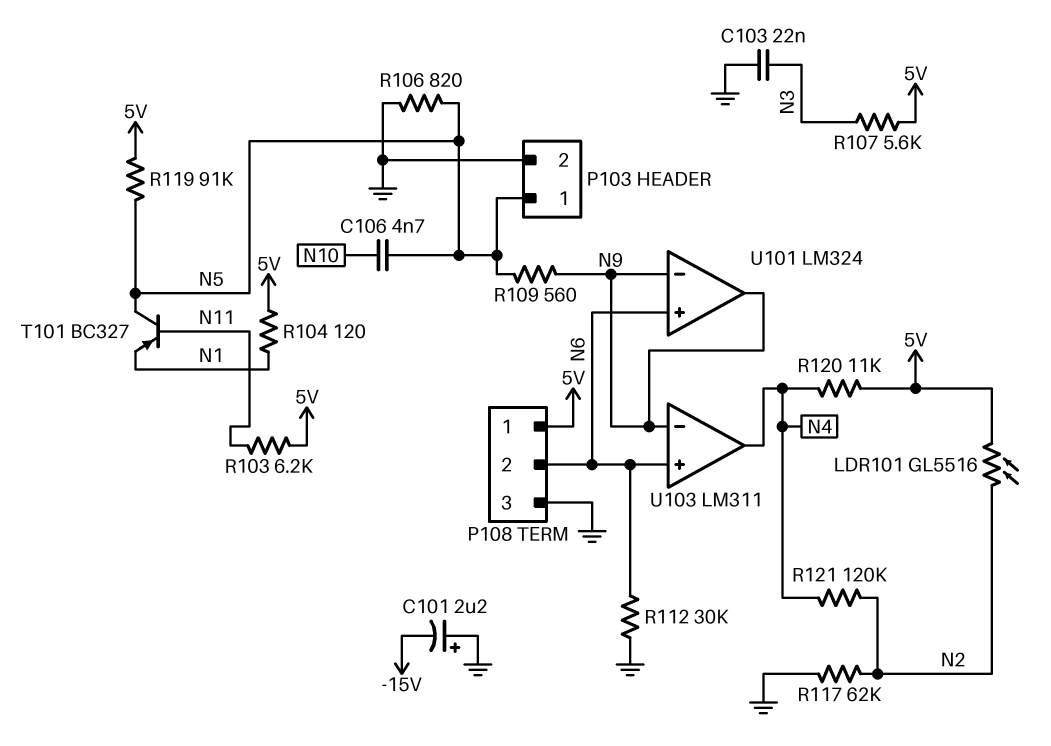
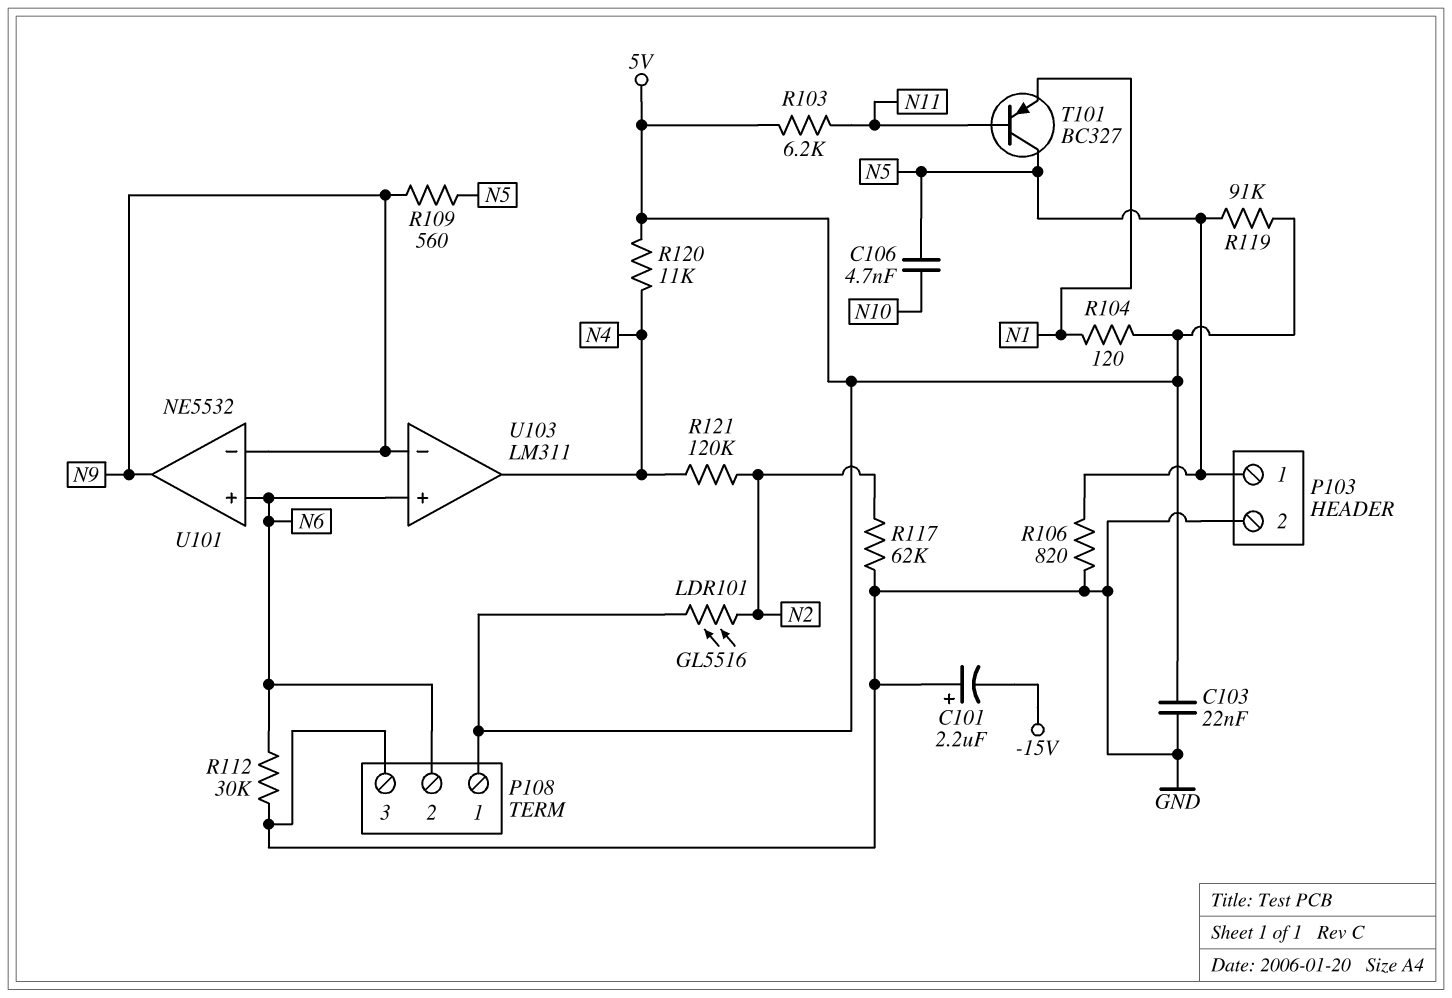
C103: 22nF (GND, N3) -> 22nF (5V, GND)
R107: 5.6k (5V, N3) -> none
U101: LM324 -> NE5532

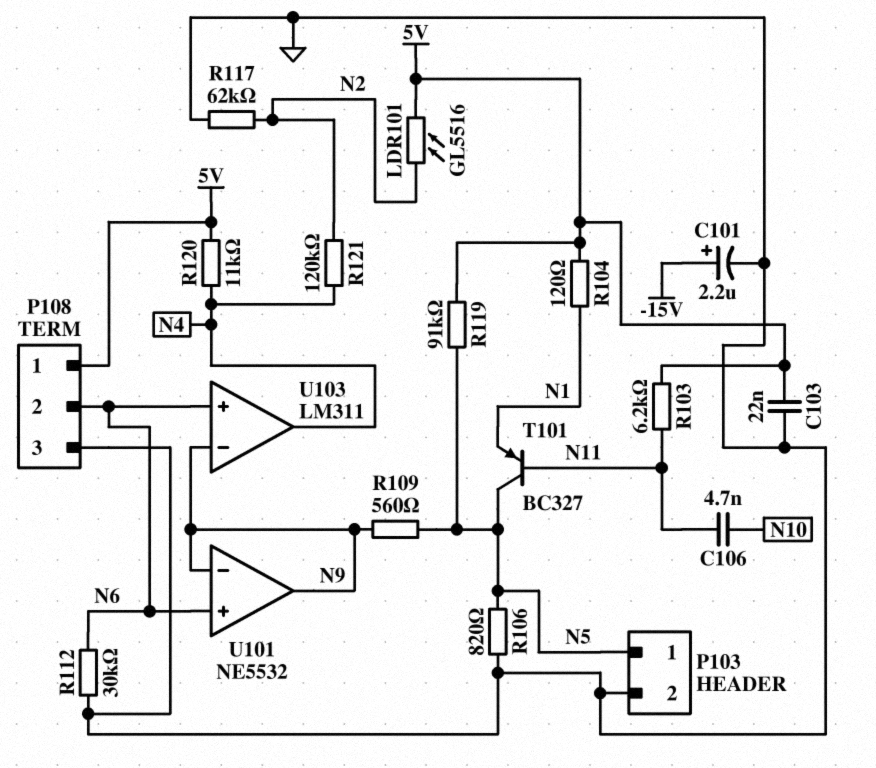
C101: 2.2uF (plus GND, minus -15V) -> 2.2uF (plus -15V, minus GND)
C106: 4.7nF (N5, N10) -> 4.7nF (N10, N11)

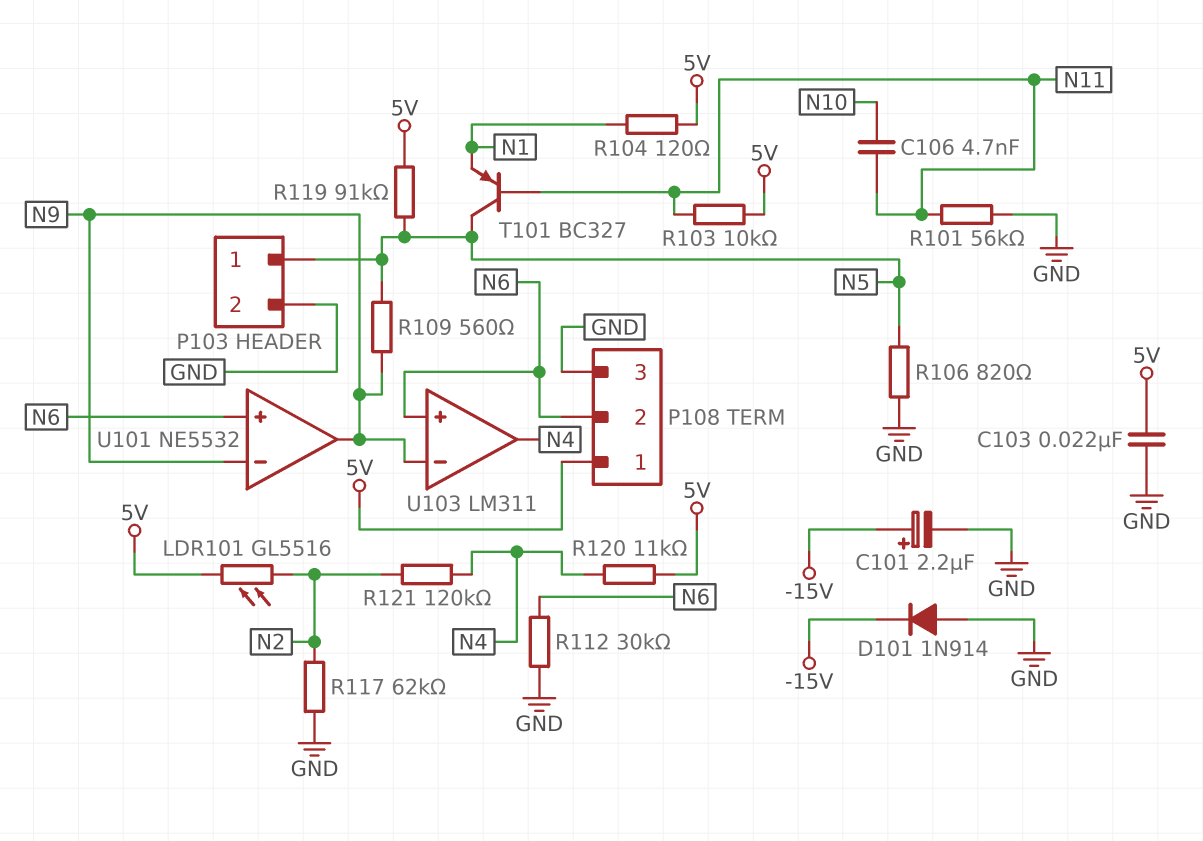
D101: none -> diode 1N914 (A GND, K -15V)
R101: none -> 56k (GND, N11)
R103: 6.2k (5V, N11) -> 10k (5V, N11)

